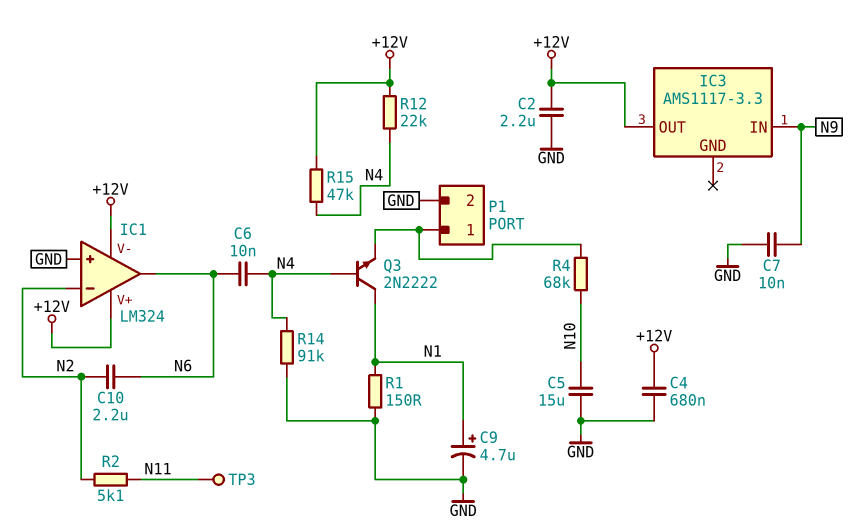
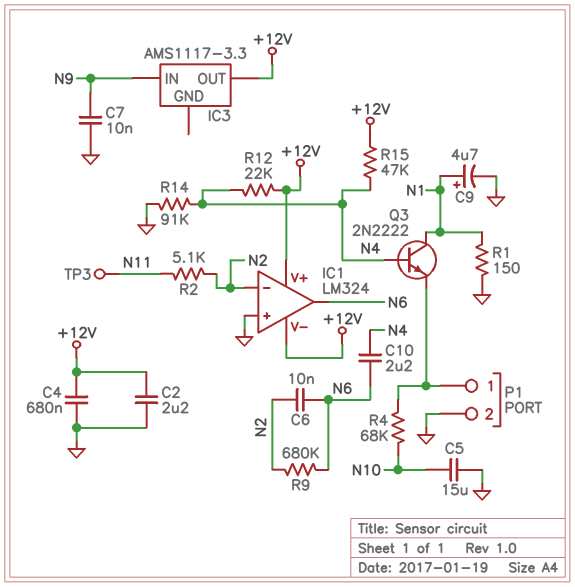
C6: 10nF (N4, N6) -> 10nF (N2, N6)
C10: 2.2uF (N2, N6) -> 2.2uF (N4, N6)
R9: none -> 680k (N2, N6)

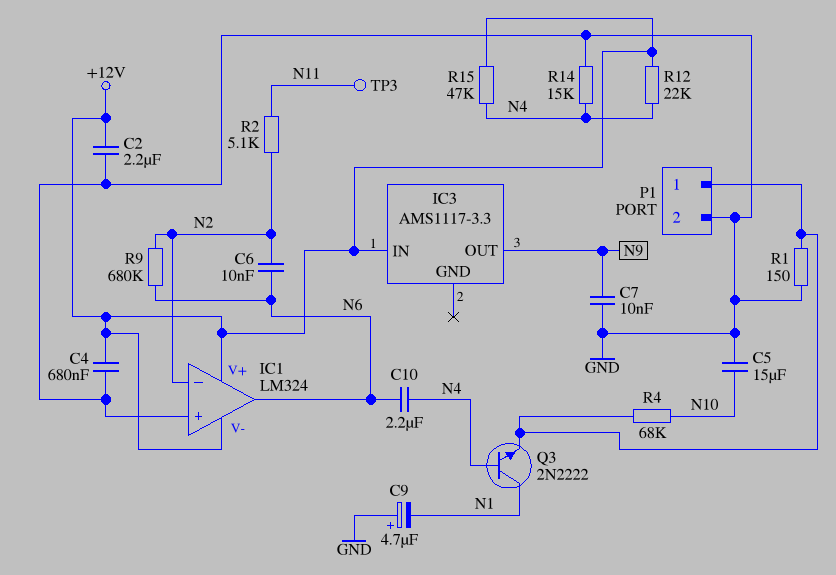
C9: 4.7uF (plus N1, minus GND) -> 4.7uF (plus GND, minus N1)
IC3 pin IN: N9 -> +12V
IC3 pin OUT: +12V -> N9
R1: 150 (GND, N1) -> 150 (GND, P1/1)
R14: 91k (GND, N4) -> 15k (GND, N4)

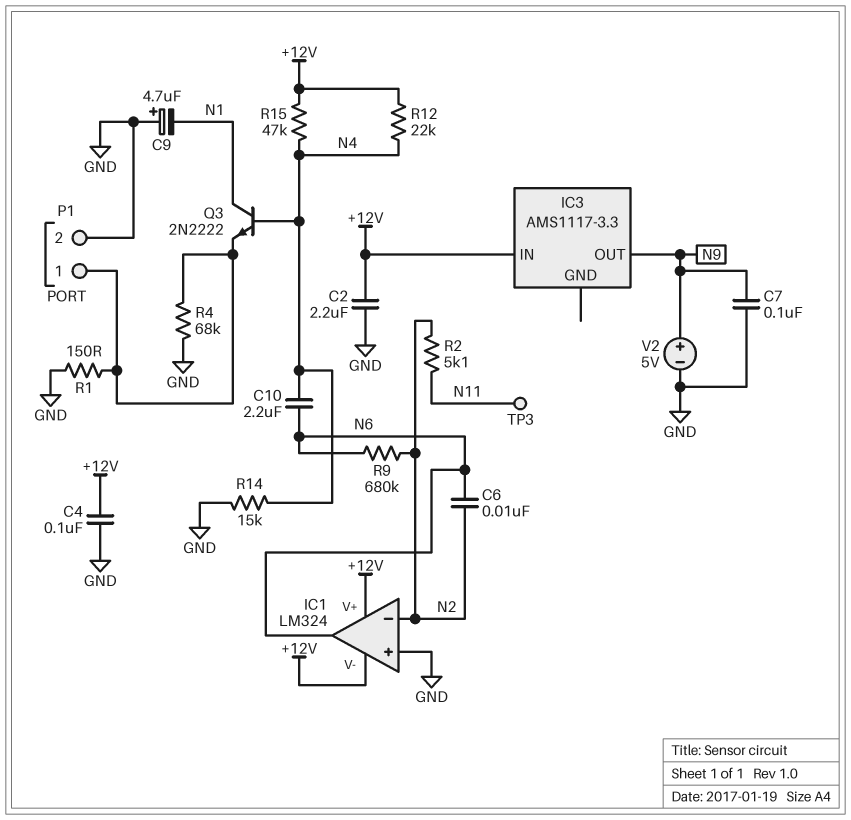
C4: 680nF (+12V, GND) -> 100nF (+12V, GND)
C5: 15uF (GND, N10) -> none
C7: 10nF (GND, N9) -> 100nF (GND, N9)
R4: 68k (N10, P1/1) -> 68k (GND, P1/1)
V2: none -> 5V (plus N9, minus GND)

